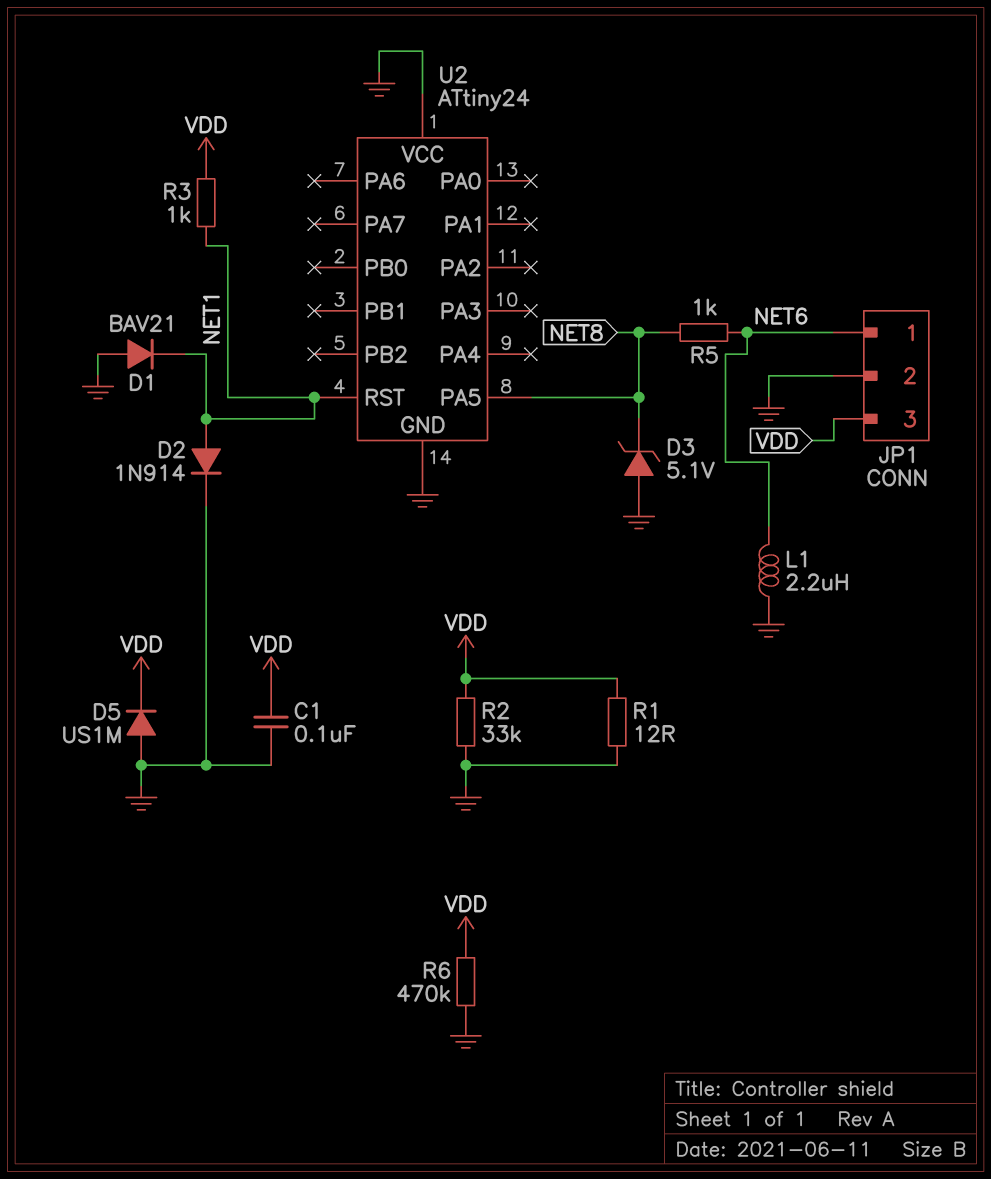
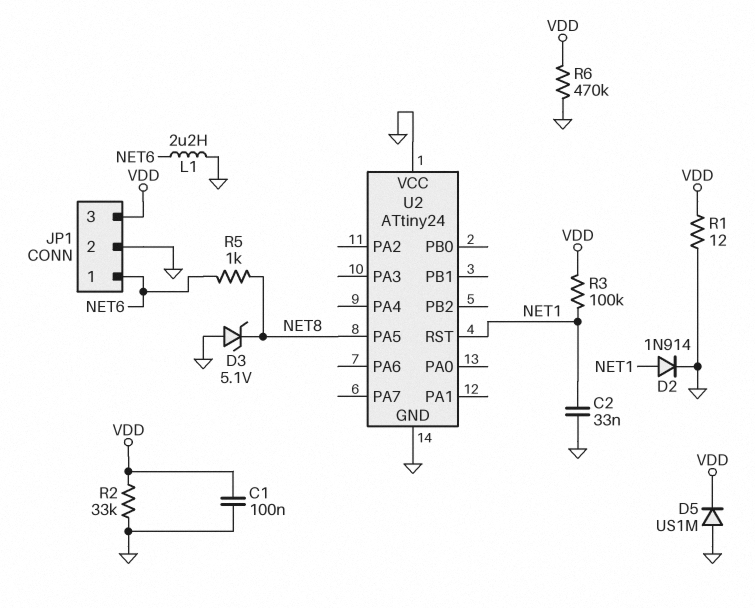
C2: none -> 33nF (GND, NET1)
D1: diode BAV21 (A GND, K NET1) -> none
R3: 1k (NET1, VDD) -> 100k (NET1, VDD)

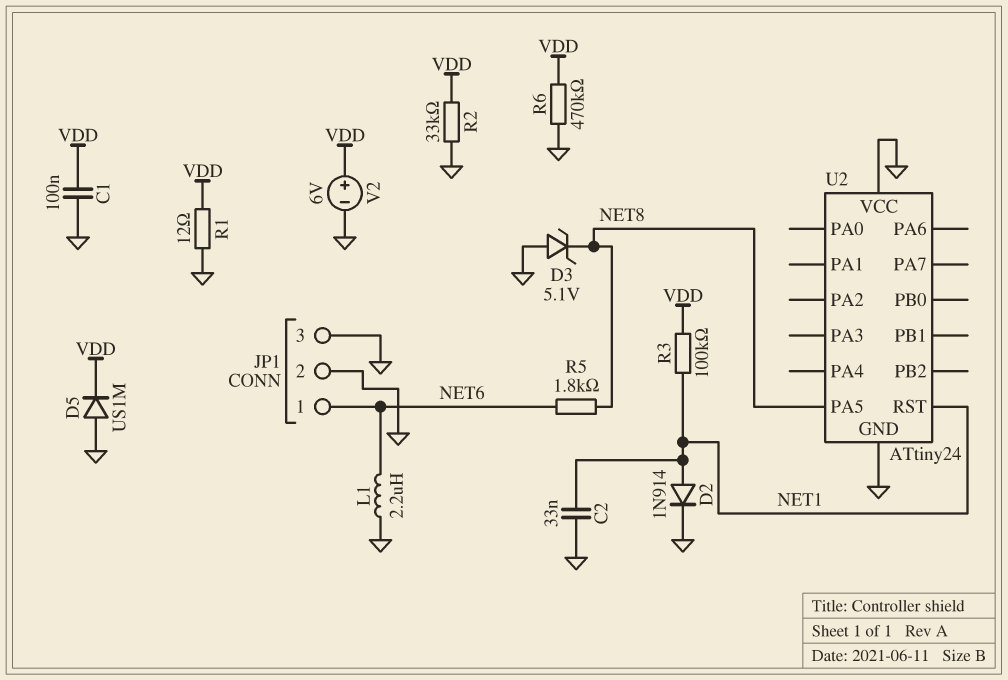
JP1 pin 3: VDD -> GND
R5: 1k (NET6, NET8) -> 1.8k (NET6, NET8)
V2: none -> 6V (plus VDD, minus GND)

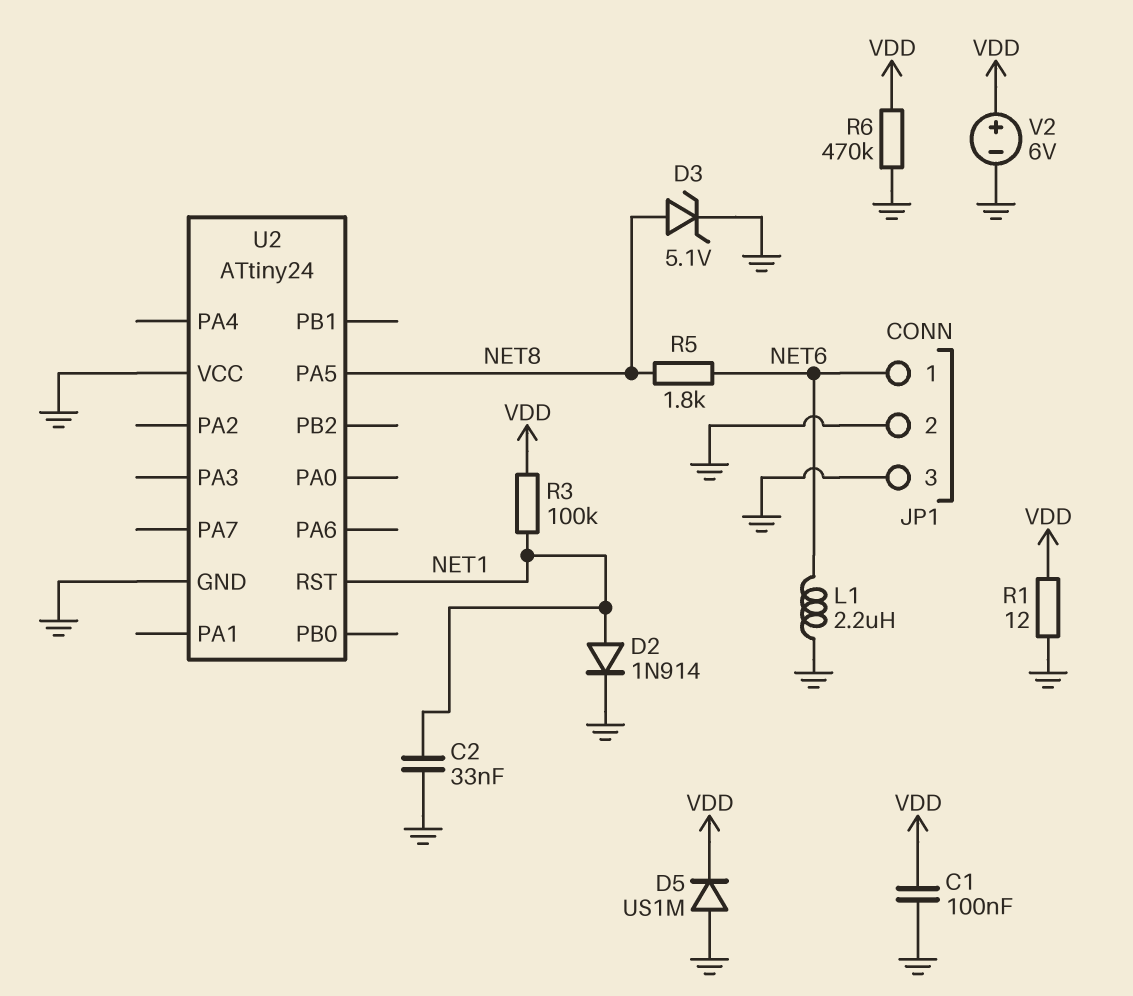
D3: zener 5.1V (A GND, K NET8) -> zener 5.1V (A NET8, K GND)
R2: 33k (GND, VDD) -> none

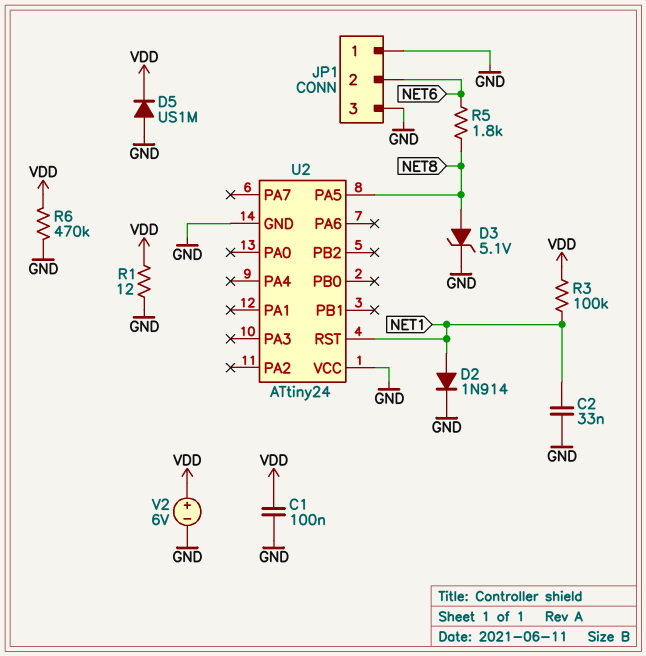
JP1 pin 1: NET6 -> GND
JP1 pin 2: GND -> NET6
L1: 2.2uH (GND, NET6) -> none

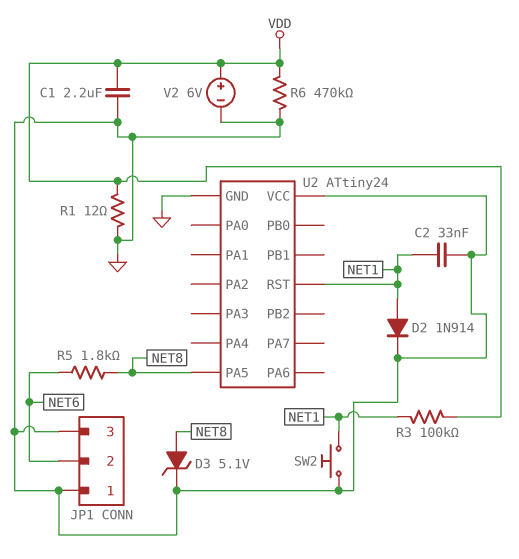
C1: 100nF (GND, VDD) -> 2.2uF (GND, VDD)
D5: diode US1M (A GND, K VDD) -> none
SW2: none -> button (GND, NET1)

